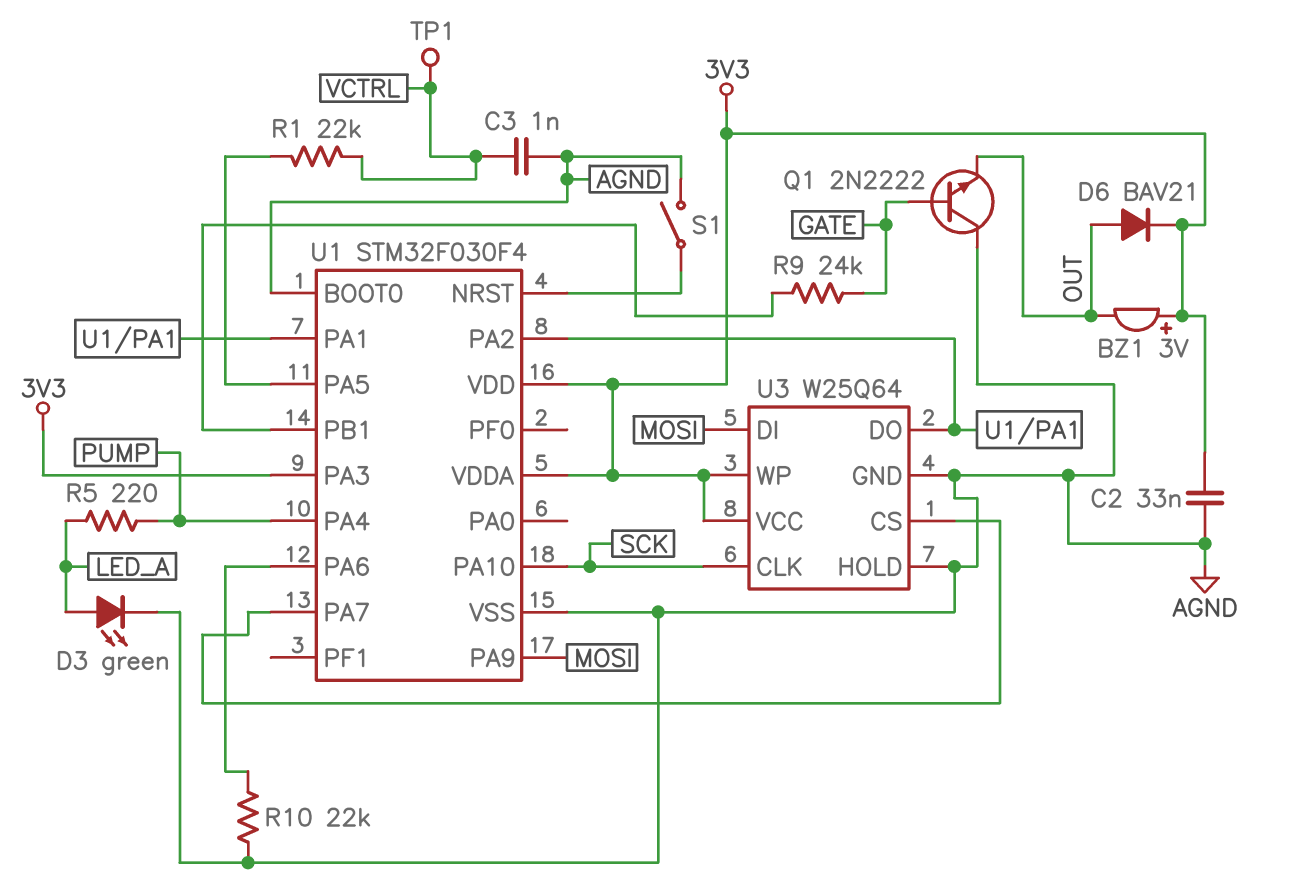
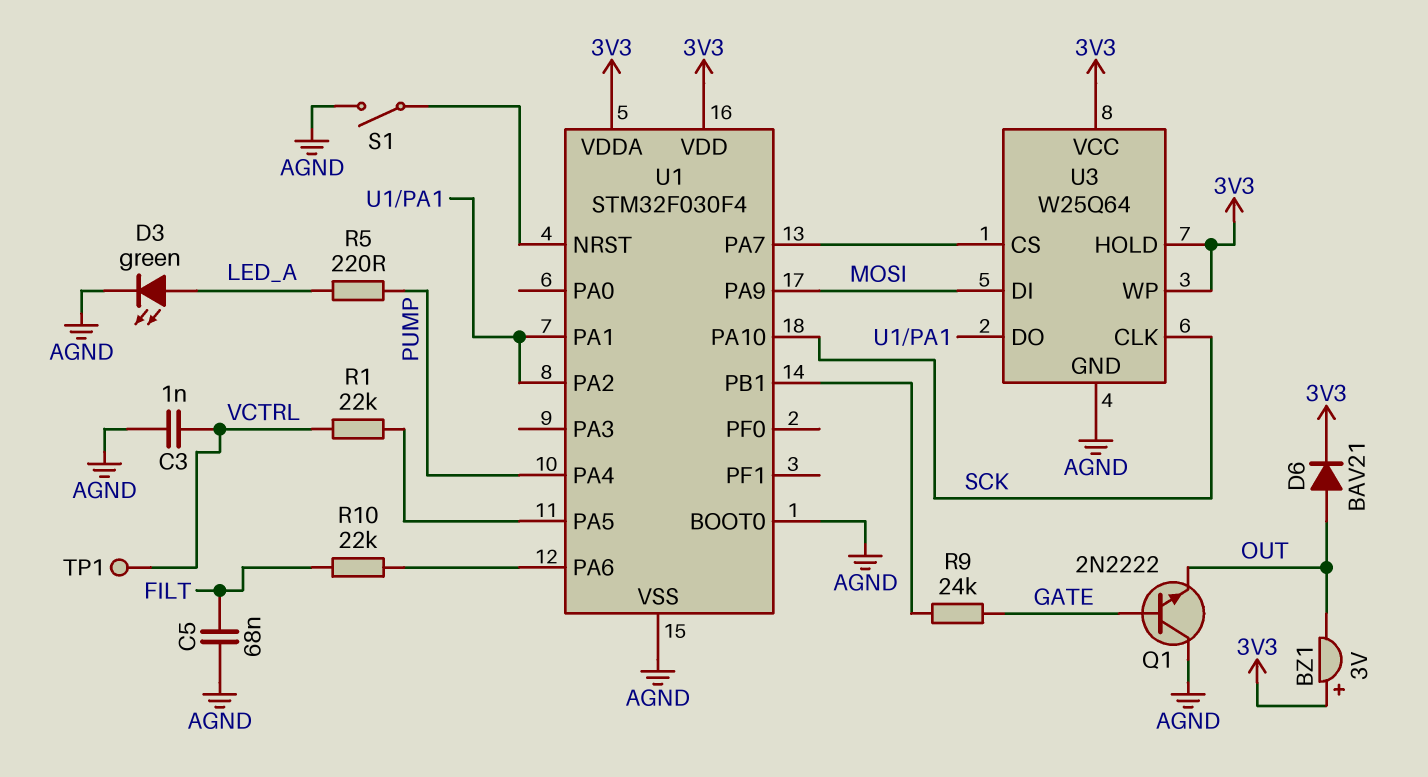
C2: 33nF (3V3, AGND) -> none
C5: none -> 68nF (AGND, FILT)
R10: 22k (AGND, U1/PA6) -> 22k (FILT, U1/PA6)
U1 pin PA3: 3V3 -> none
U3 pin HOLD: AGND -> 3V3

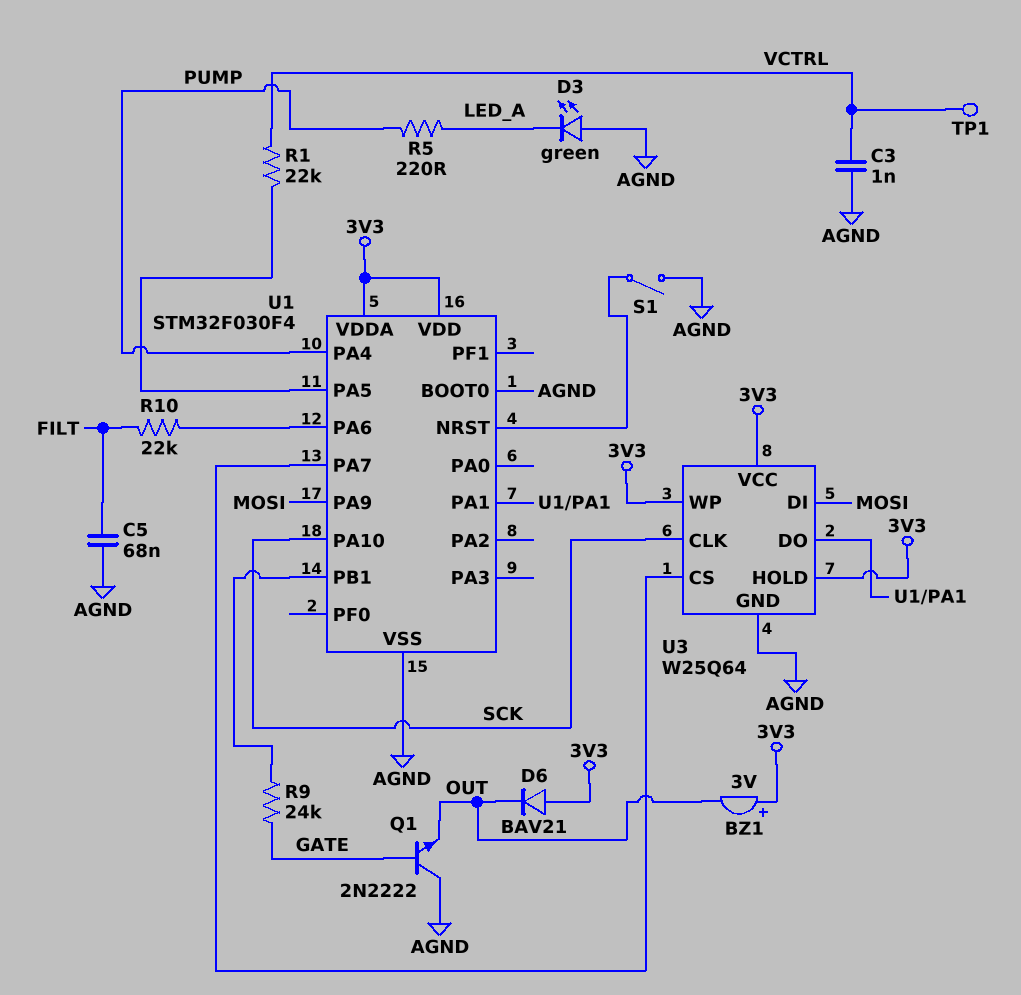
D3: LED green (A LED_A, K AGND) -> LED green (A AGND, K LED_A)
D6: diode BAV21 (A OUT, K 3V3) -> diode BAV21 (A 3V3, K OUT)
U1 pin PA2: U1/PA1 -> none

